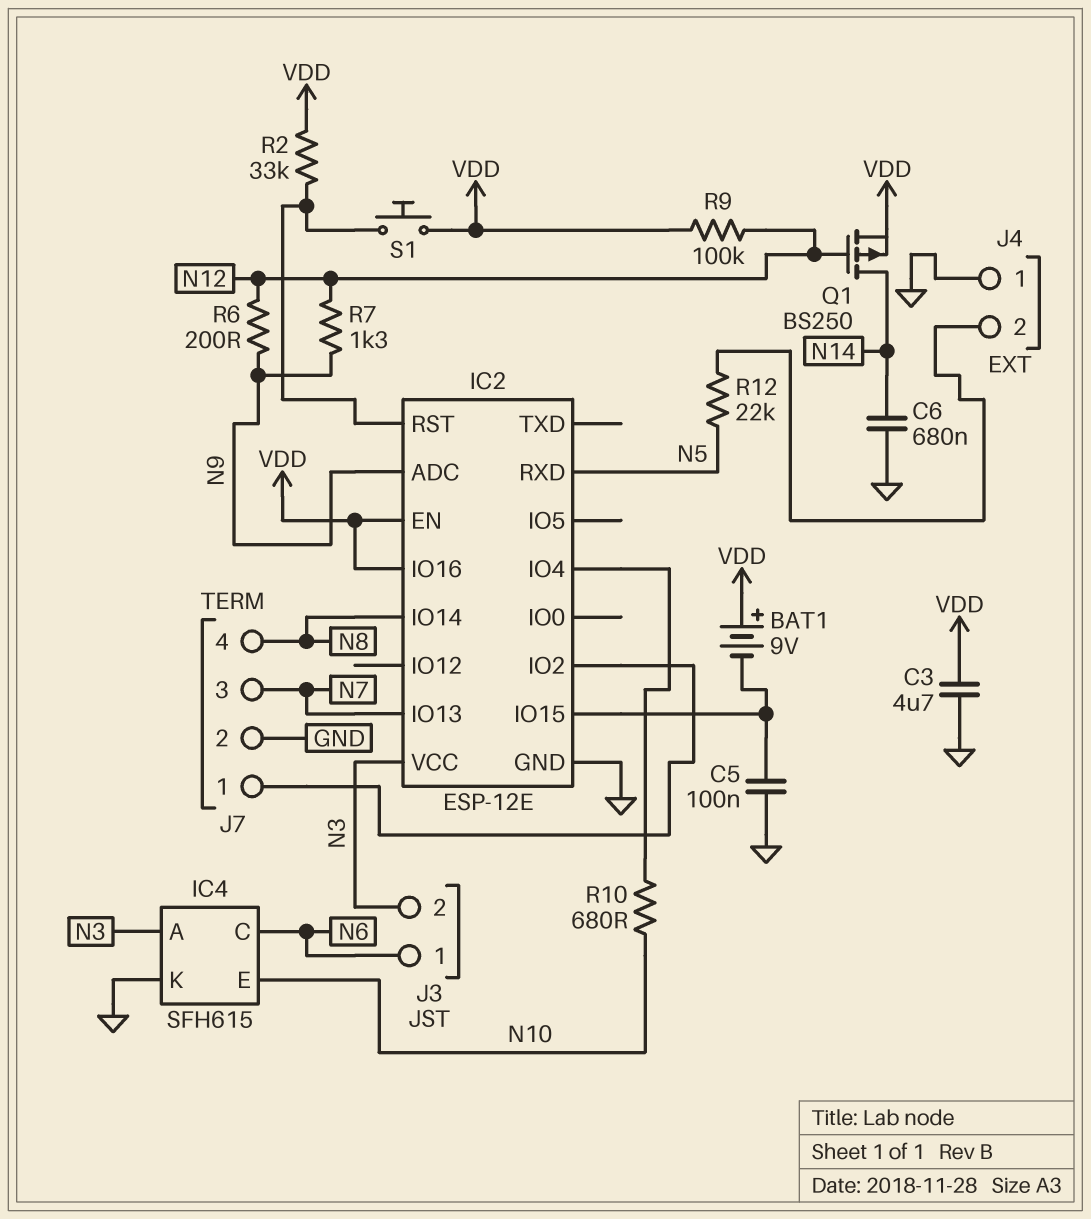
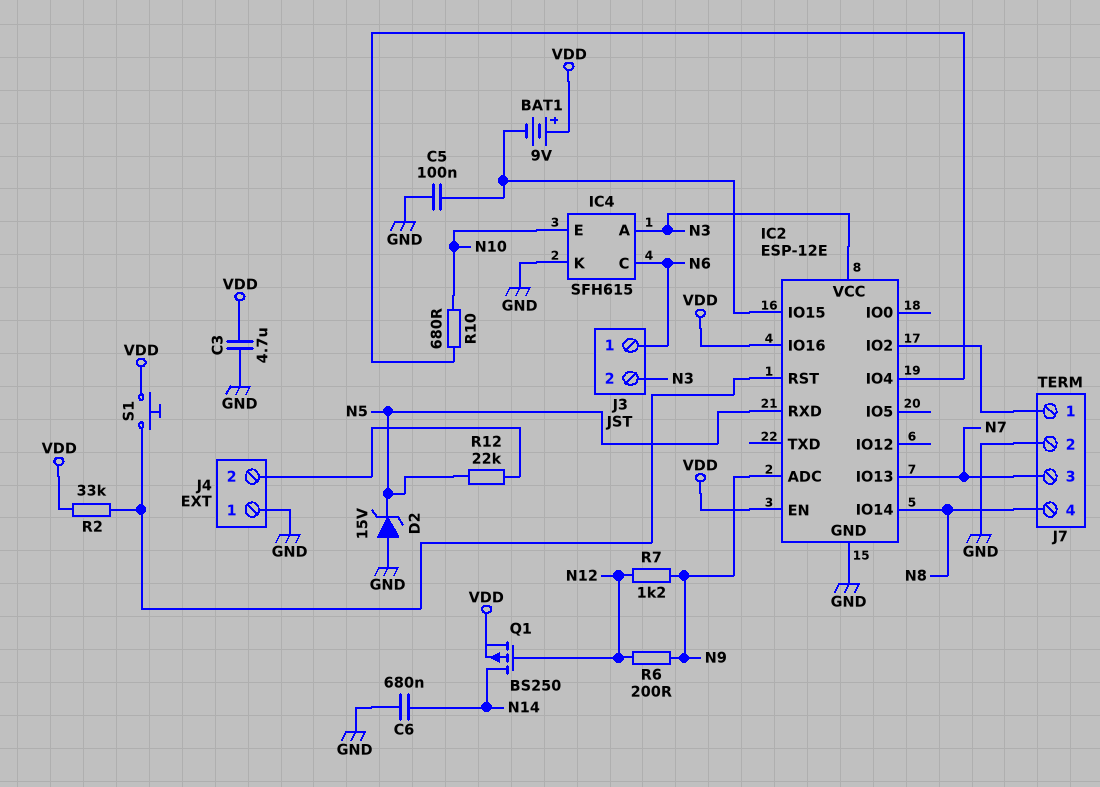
D2: none -> zener 15V (A GND, K N5)
R7: 1.3k (N9, N12) -> 1.2k (N9, N12)
R9: 100k (N12, VDD) -> none

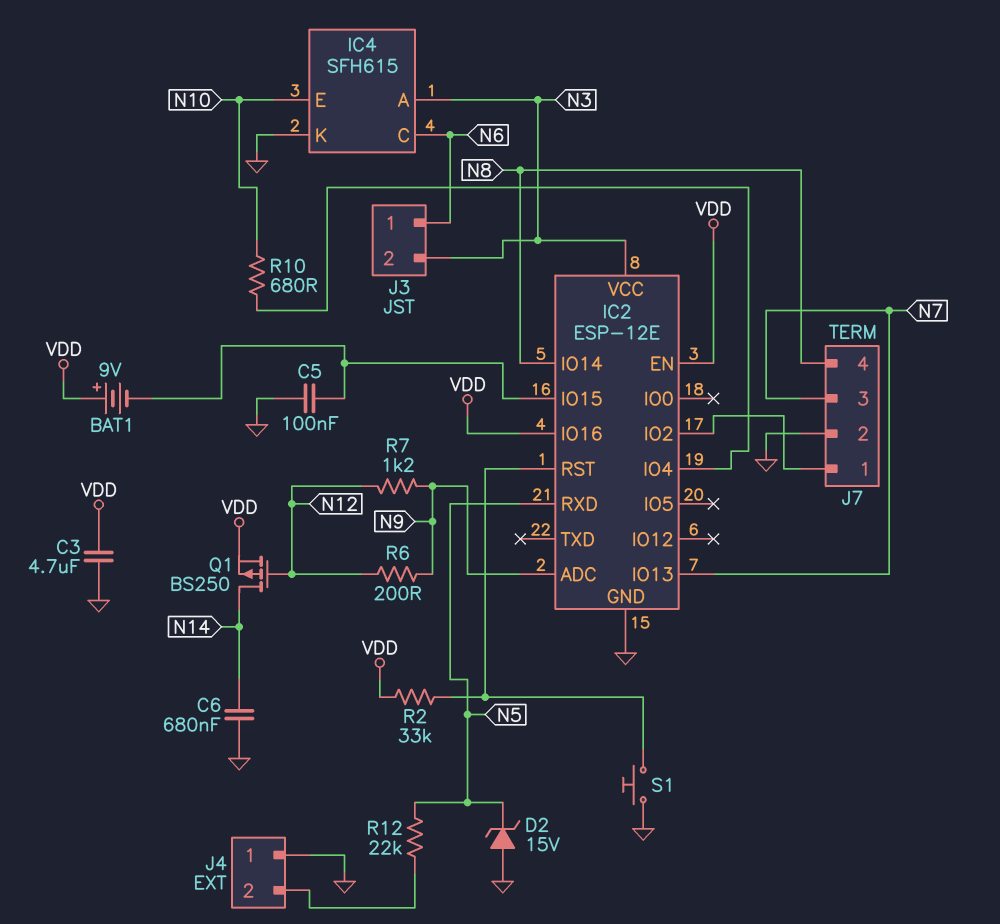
S1: button (IC2/RST, VDD) -> button (GND, IC2/RST)

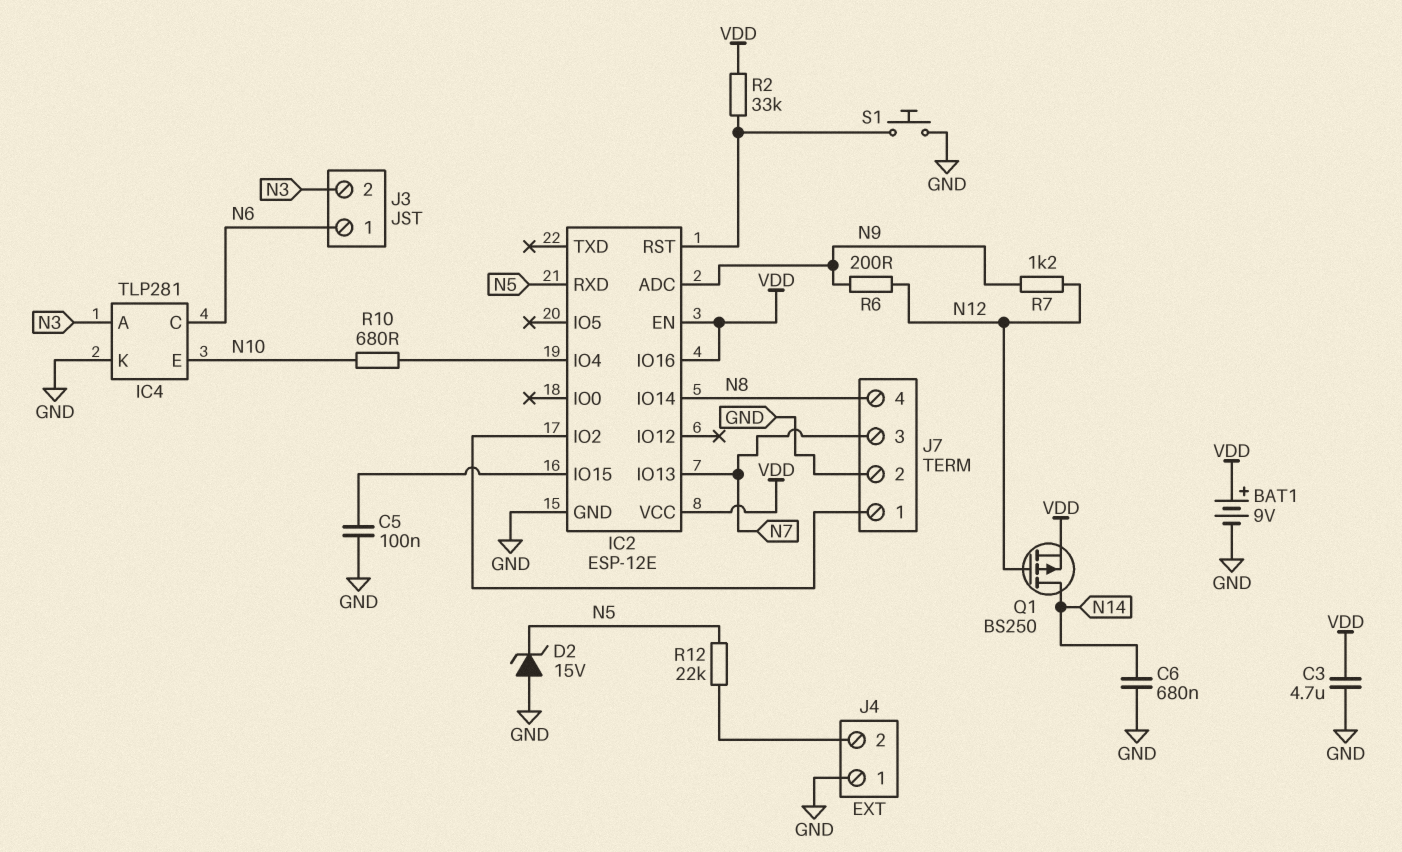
BAT1: 9V (plus VDD, minus IC2/IO15) -> 9V (plus VDD, minus GND)
IC2 pin VCC: N3 -> VDD
IC4: SFH615 -> TLP281

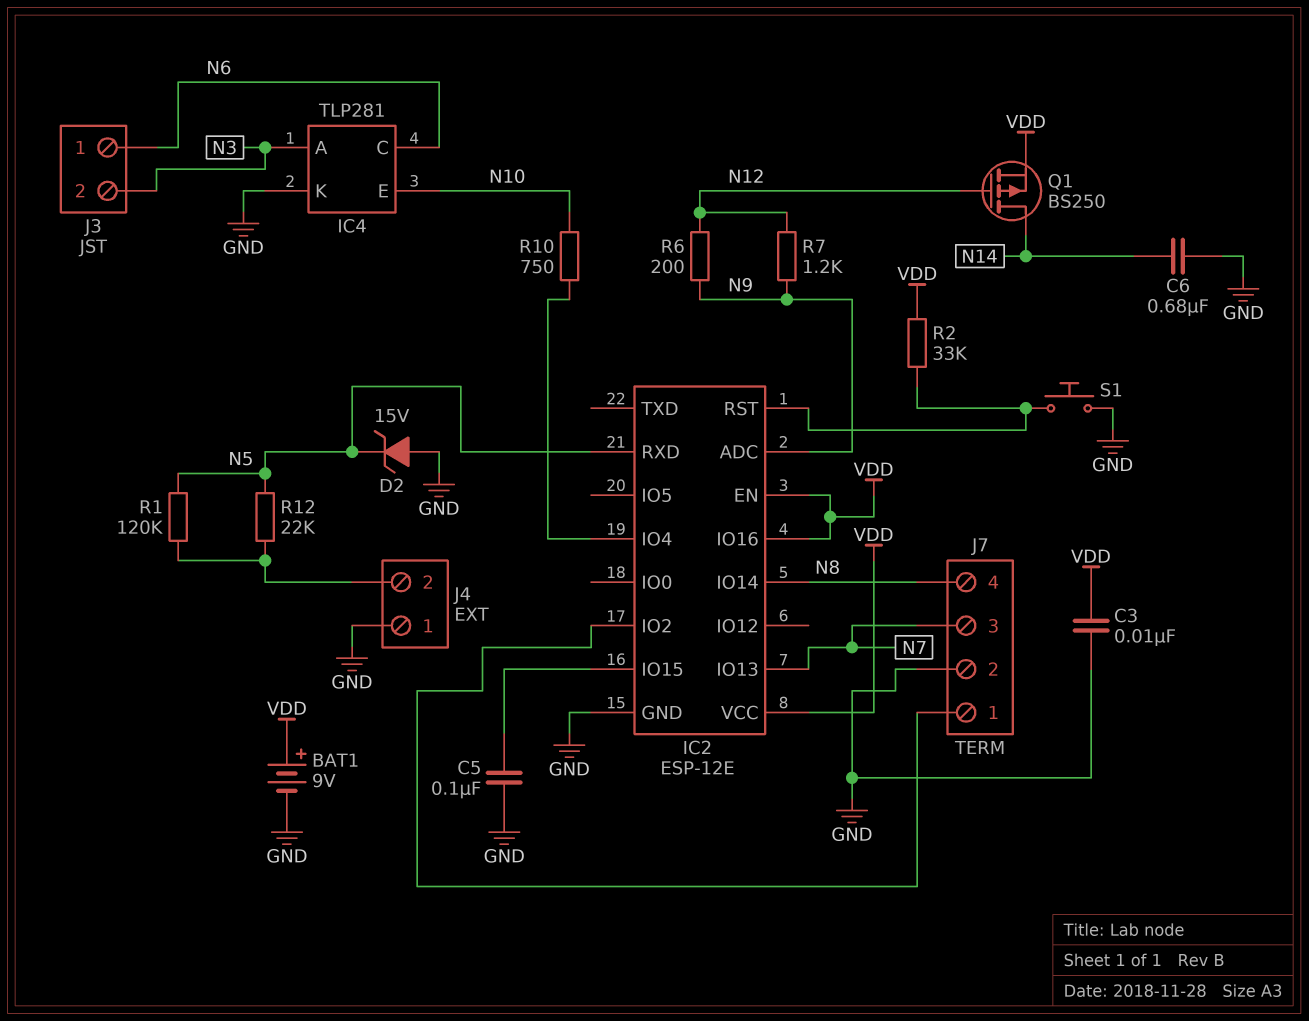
C3: 4.7uF (GND, VDD) -> 10nF (GND, VDD)
R1: none -> 120k (J4/2, N5)
R10: 680 (IC2/IO4, N10) -> 750 (IC2/IO4, N10)

